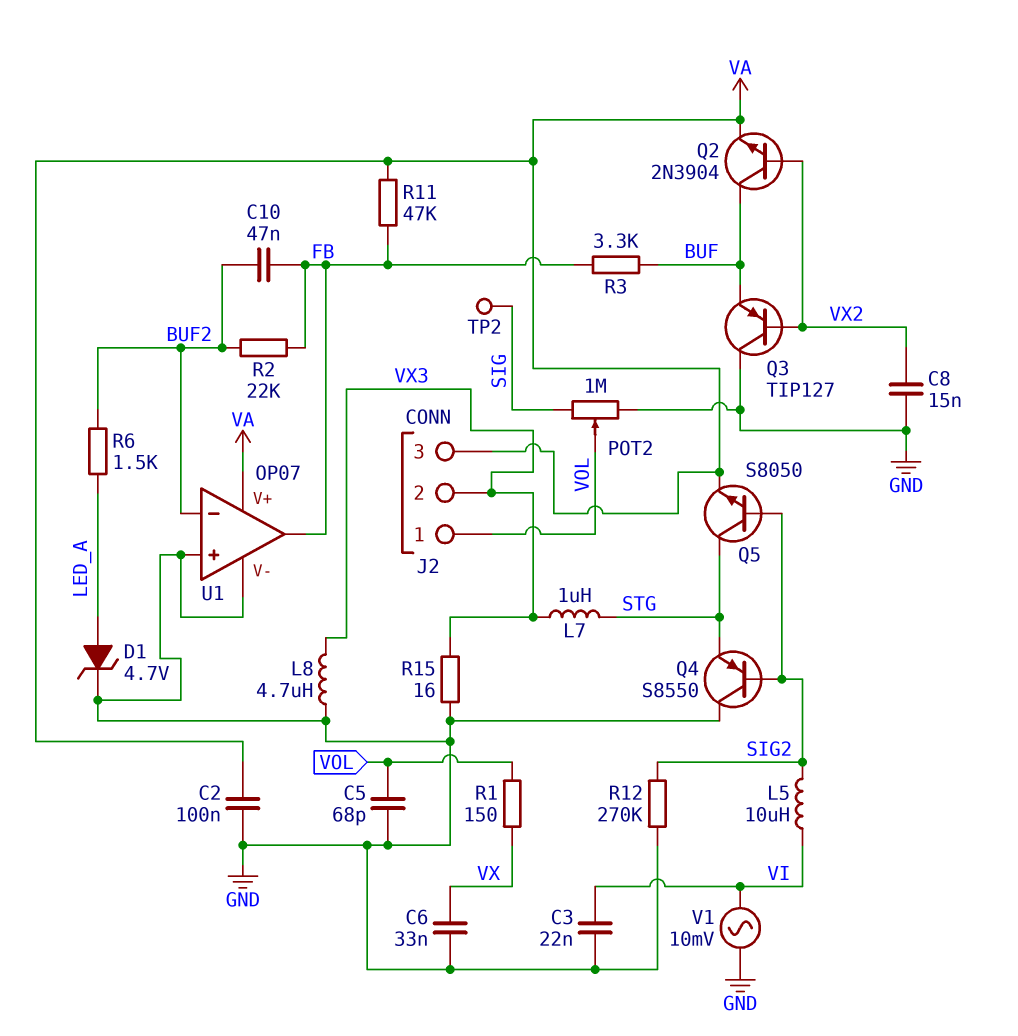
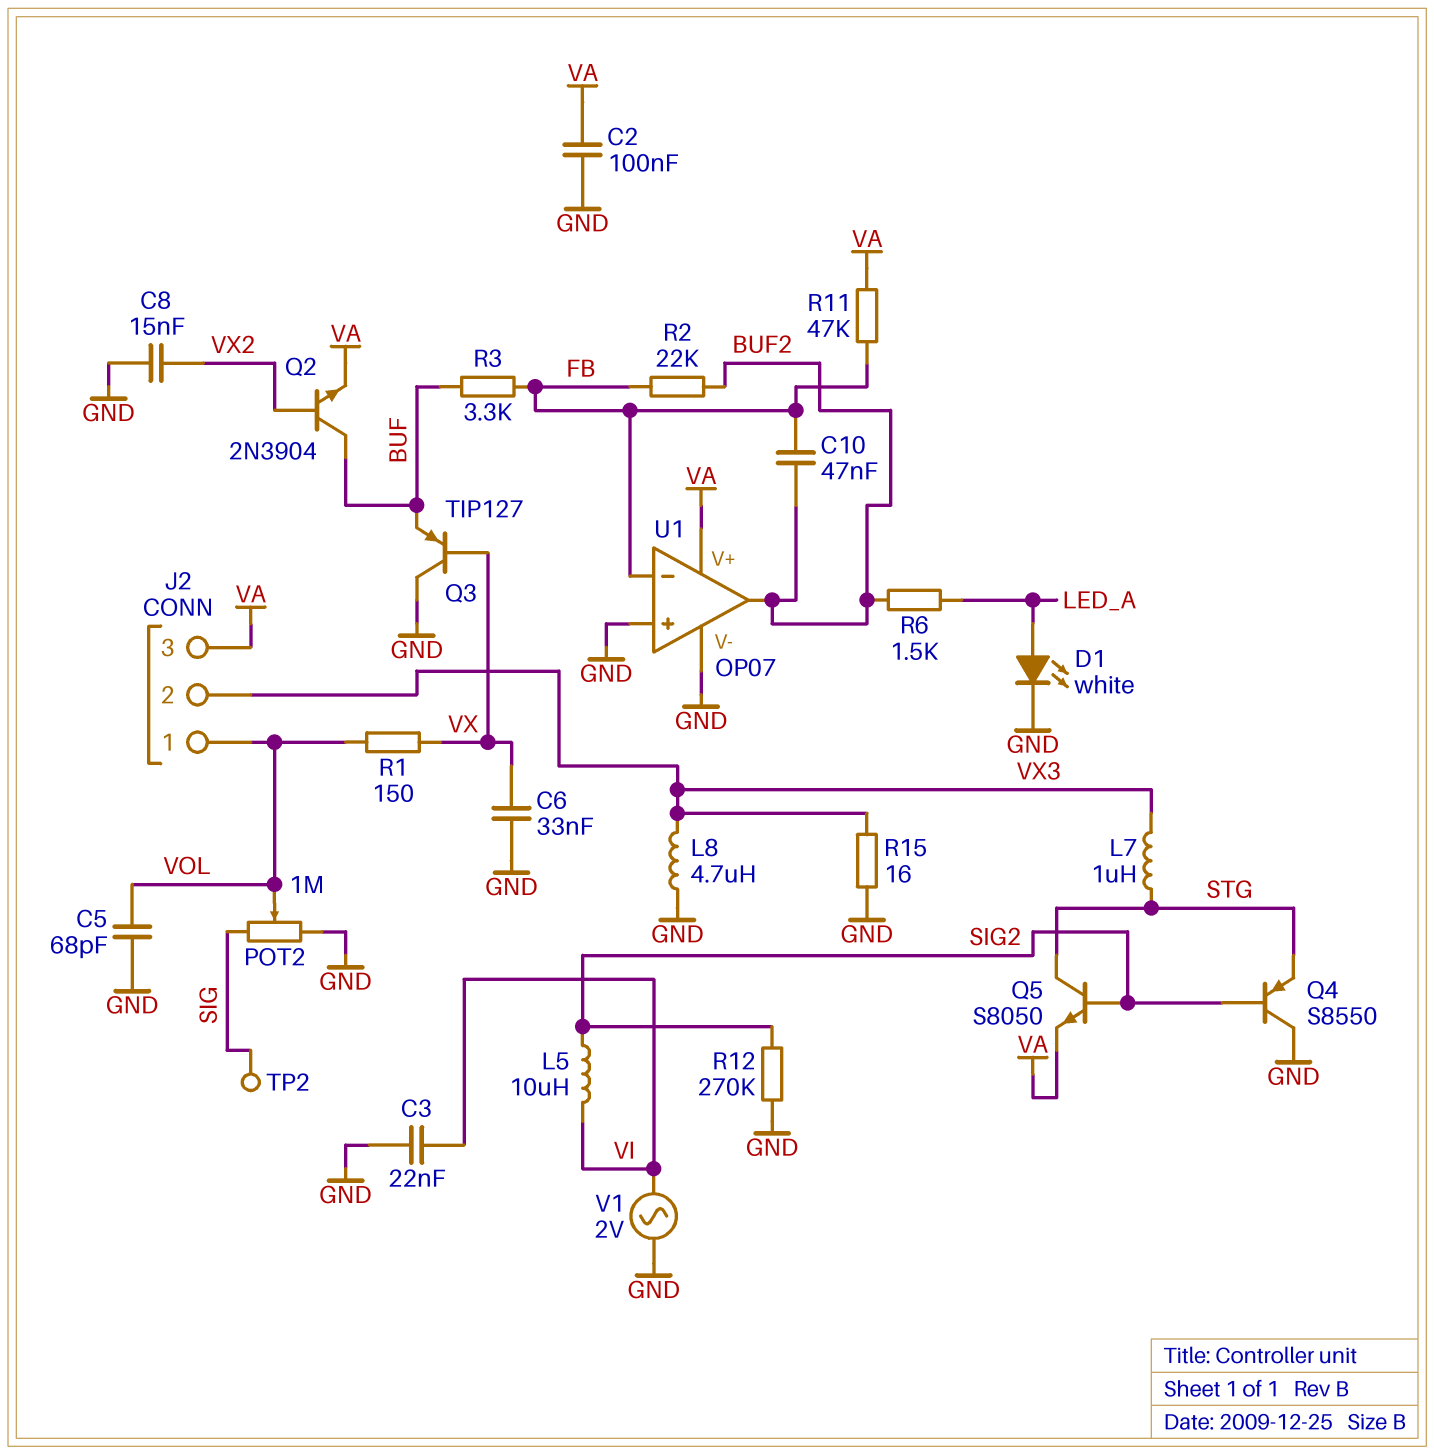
D1: zener 4.7V (A LED_A, K GND) -> LED white (A LED_A, K GND)
Q3: PNP TIP127 (B VX2, C GND, E BUF) -> PNP TIP127 (B VX, C GND, E BUF)
U1 pin in-: BUF2 -> FB
U1 pin out: FB -> BUF2
V1: AC 10mV (GND, VI) -> AC 2V (GND, VI)

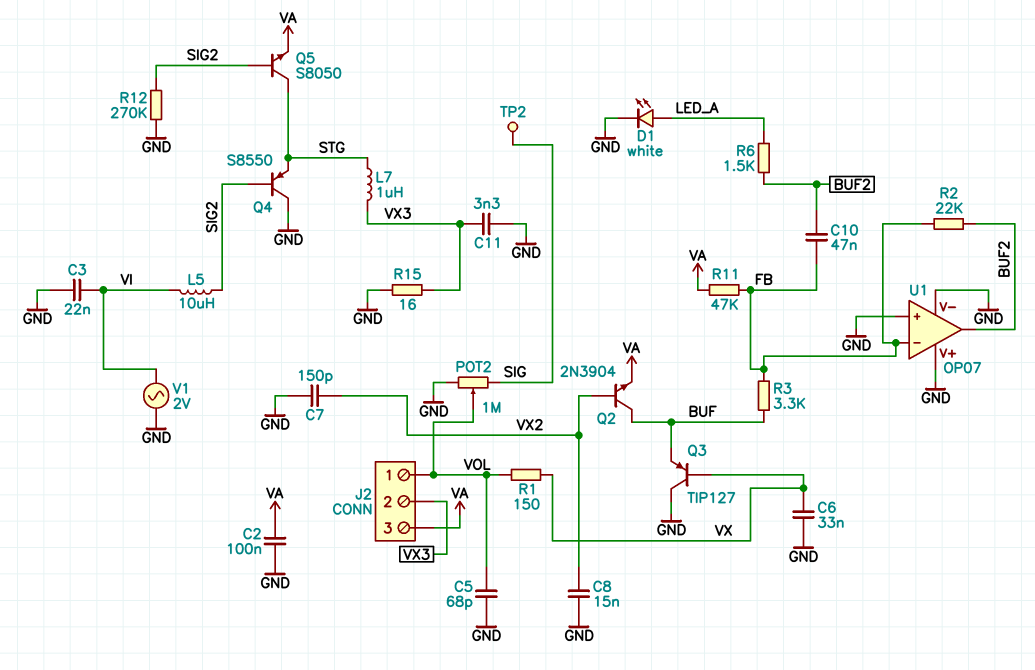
C7: none -> 150pF (GND, VX2)
C11: none -> 3.3nF (GND, VX3)
L8: 4.7uH (GND, VX3) -> none
U1 pin V+: VA -> GND

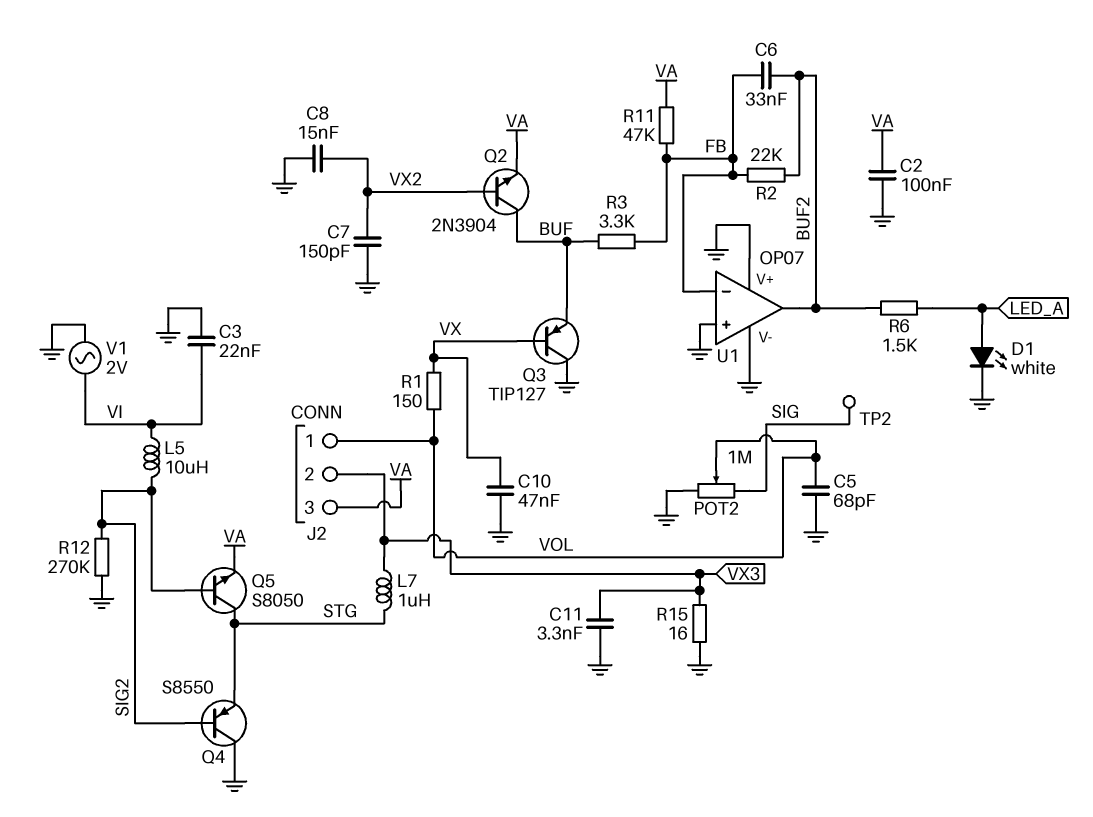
C6: 33nF (GND, VX) -> 33nF (BUF2, FB)
C10: 47nF (BUF2, FB) -> 47nF (GND, VX)

